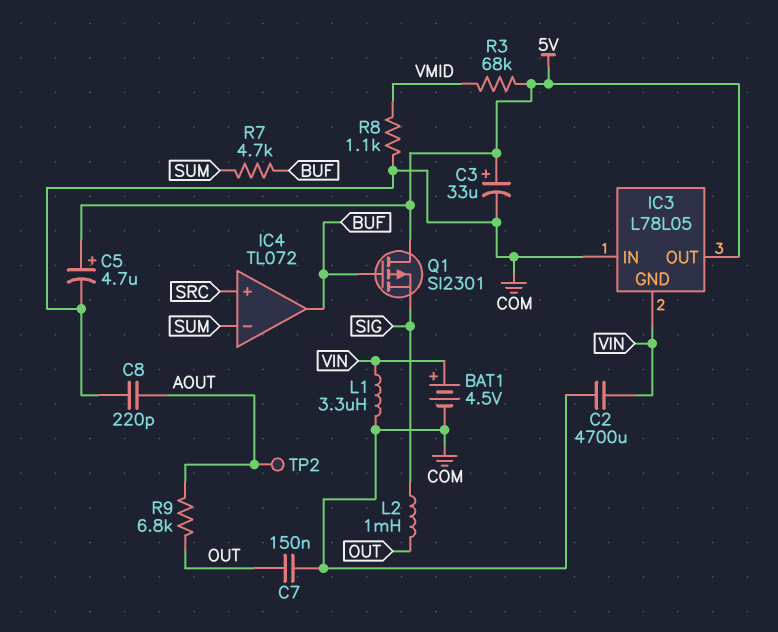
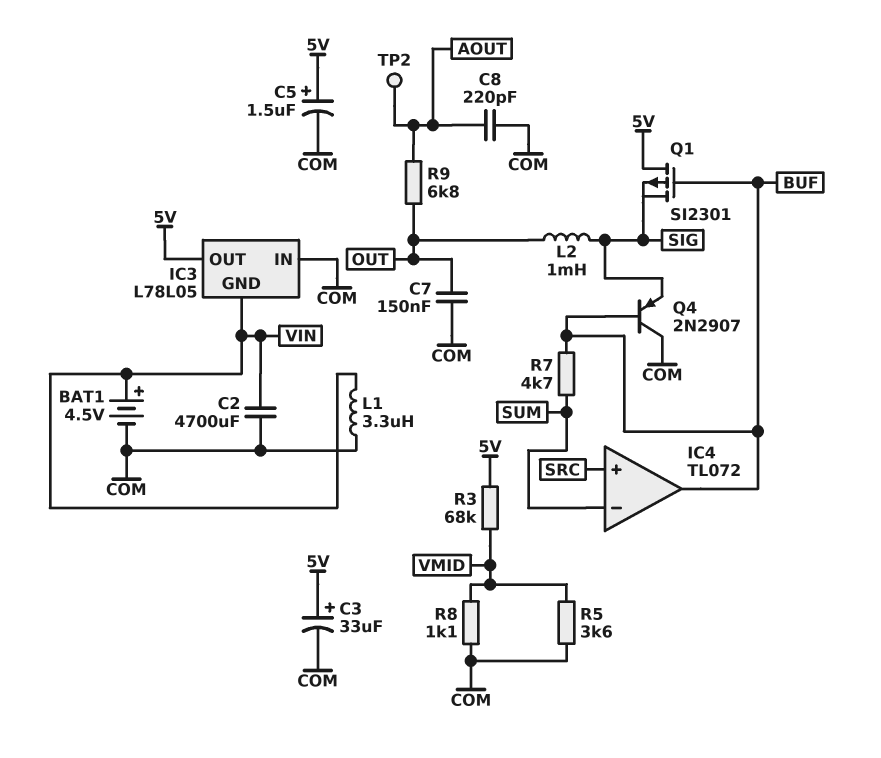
C5: 4.7uF (plus 5V, minus COM) -> 1.5uF (plus 5V, minus COM)
Q4: none -> PNP 2N2907 (B BUF, C COM, E SIG)
R5: none -> 3.6k (COM, VMID)

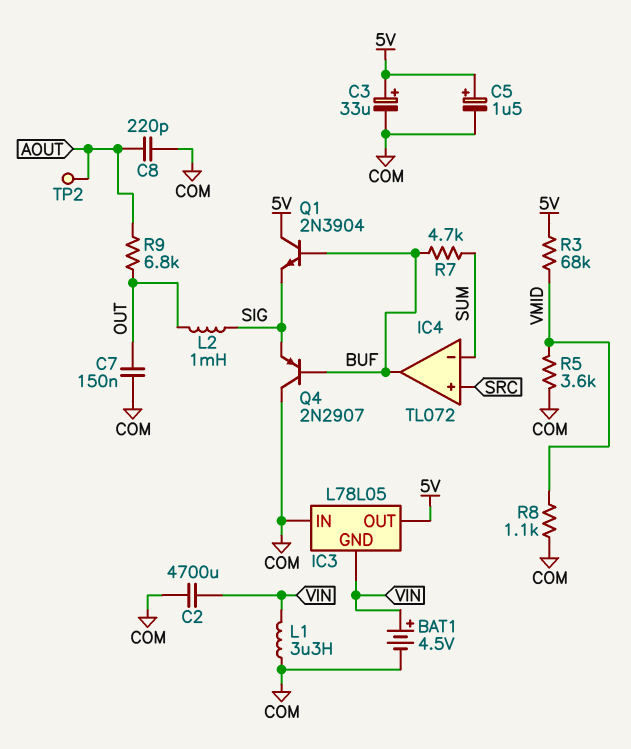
Q1: PMOS SI2301 (G BUF, D 5V, S SIG) -> NPN 2N3904 (B BUF, C 5V, E SIG)

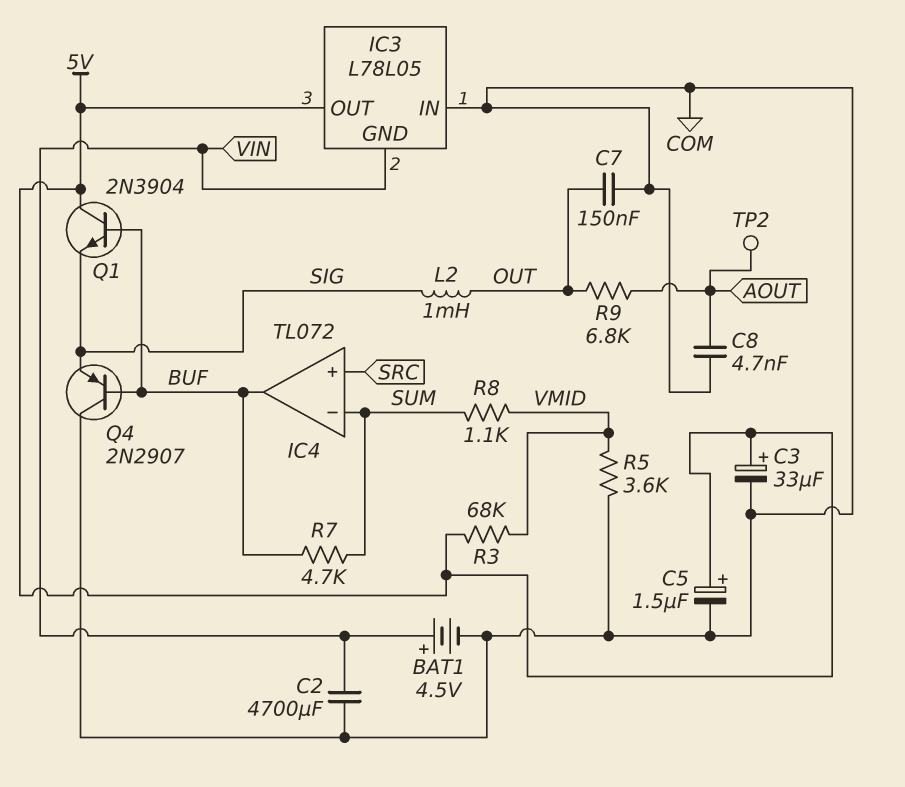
C8: 220pF (AOUT, COM) -> 4.7nF (AOUT, COM)
L1: 3.3uH (COM, VIN) -> none
R8: 1.1k (COM, VMID) -> 1.1k (SUM, VMID)

